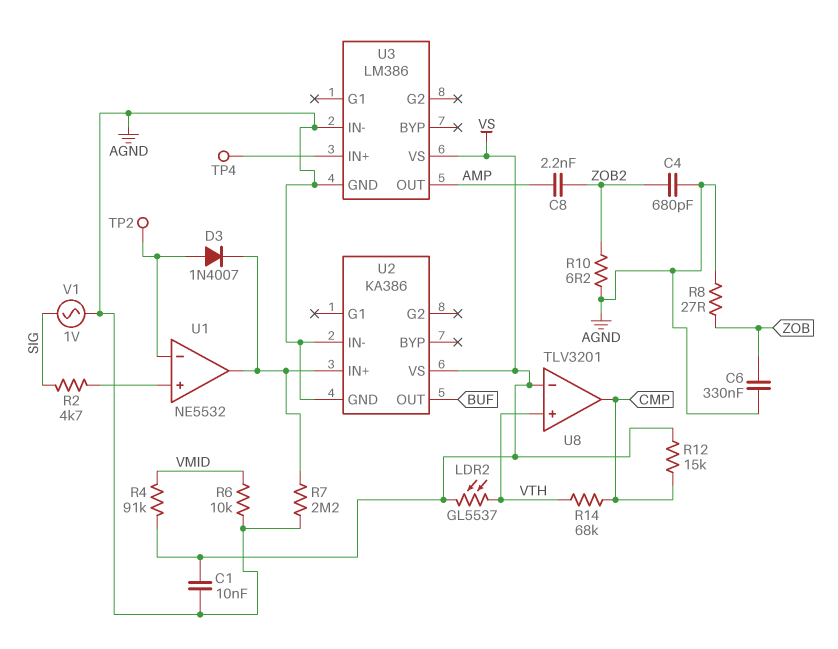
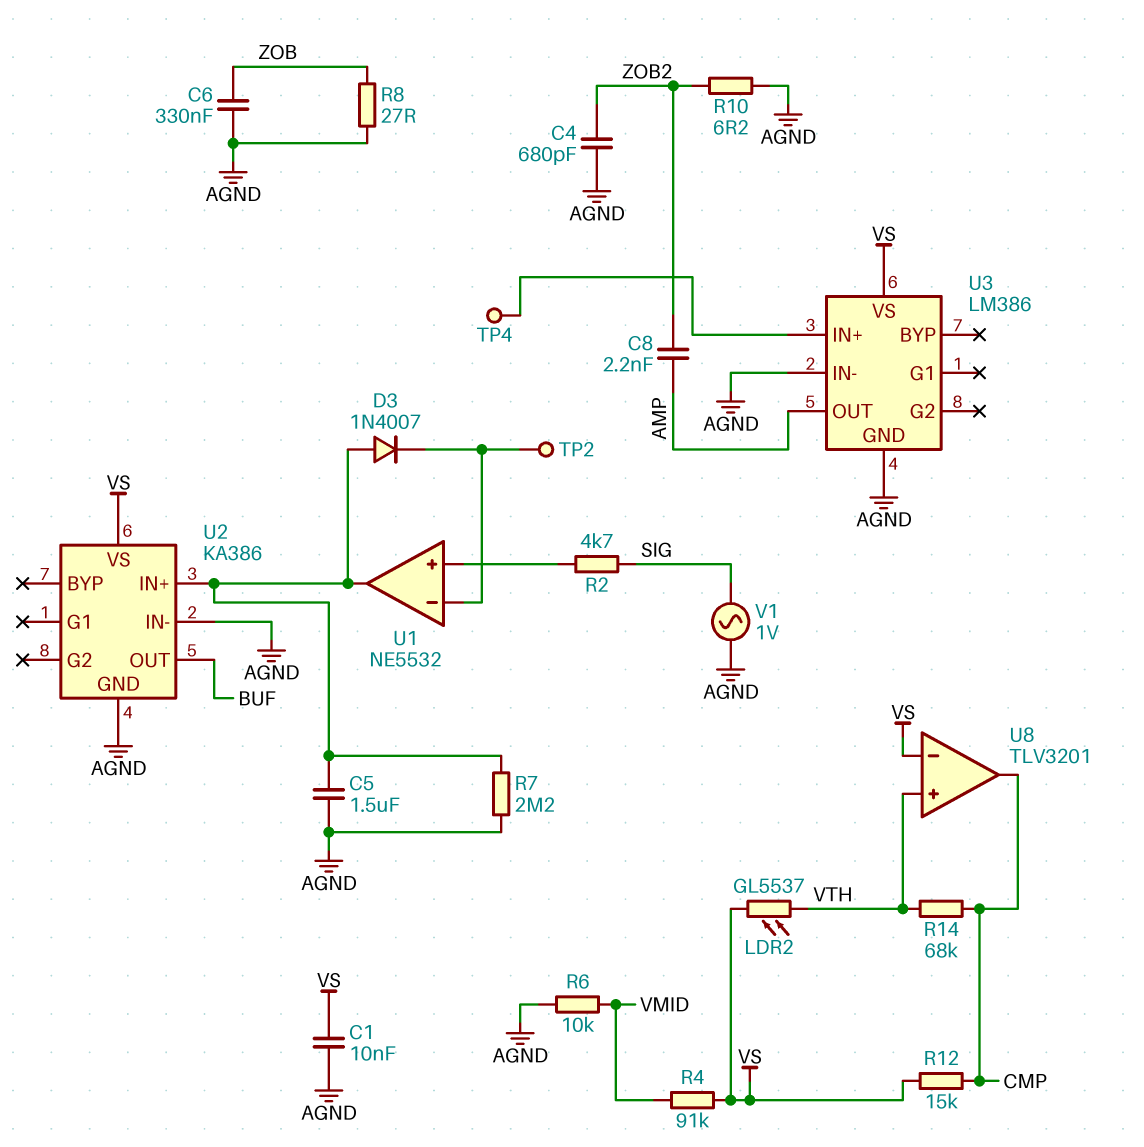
C5: none -> 1.5uF (AGND, U1/out)
D3: diode 1N4007 (A U1/in-, K U1/out) -> diode 1N4007 (A U1/out, K U1/in-)

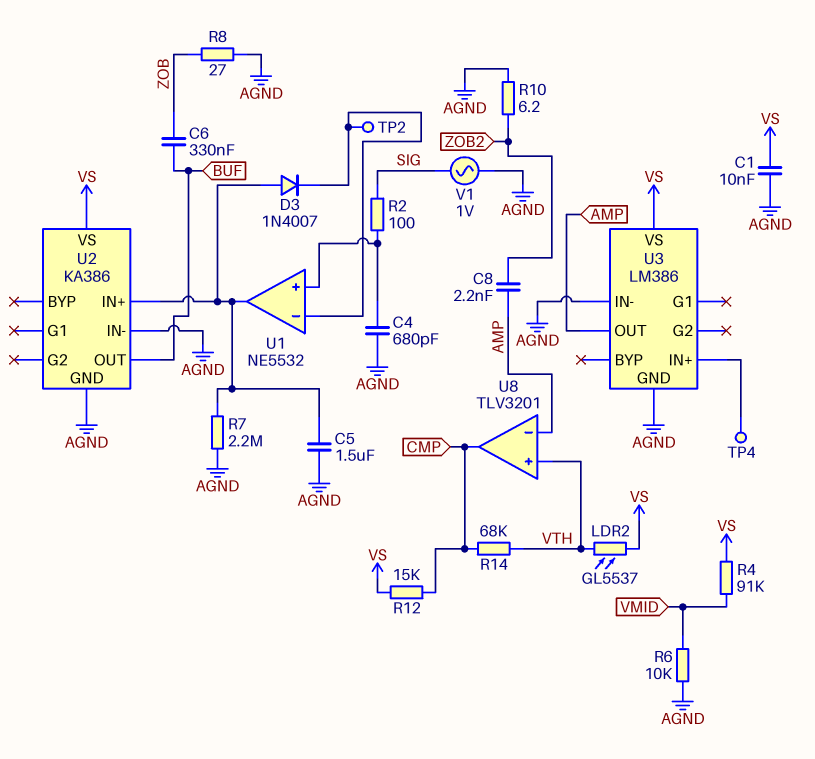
C4: 680pF (AGND, ZOB2) -> 680pF (AGND, U1/in+)
C6: 330nF (AGND, ZOB) -> 330nF (BUF, ZOB)
R2: 4.7k (SIG, U1/in+) -> 100 (SIG, U1/in+)
U8 pin in-: VS -> AMP

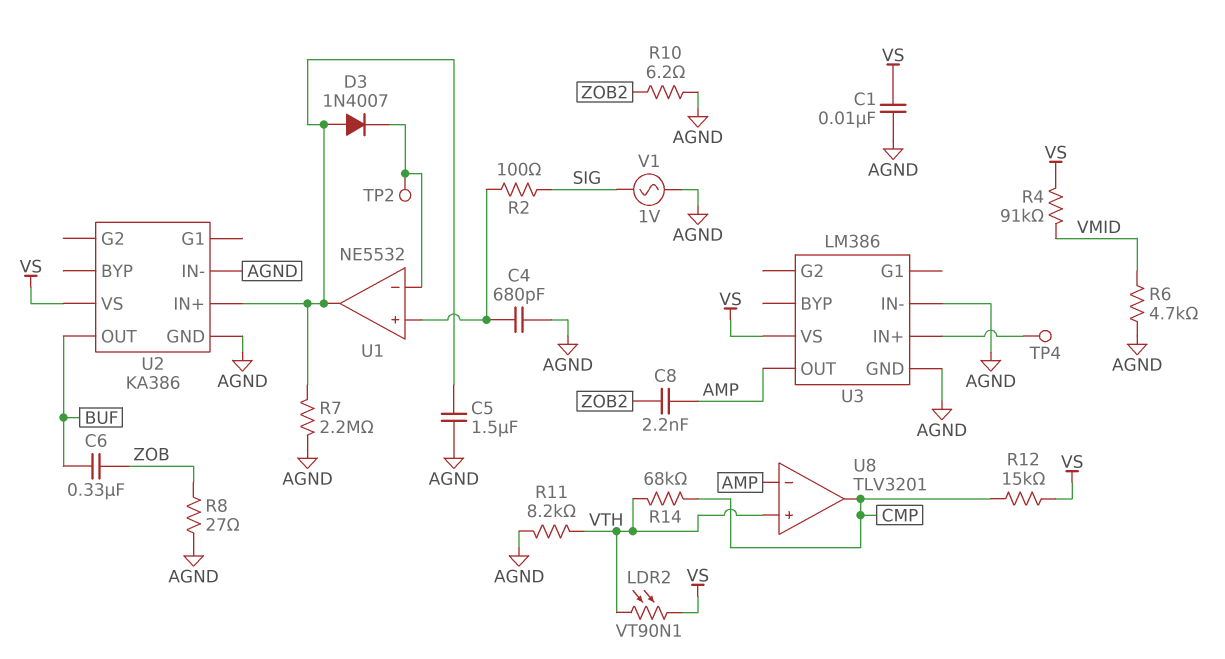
LDR2: GL5537 (VS, VTH) -> VT90N1 (VS, VTH)
R6: 10k (AGND, VMID) -> 4.7k (AGND, VMID)
R11: none -> 8.2k (AGND, VTH)

